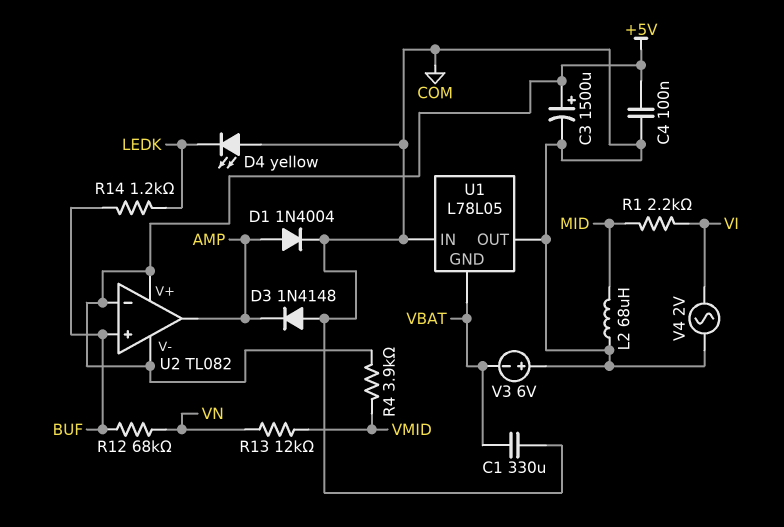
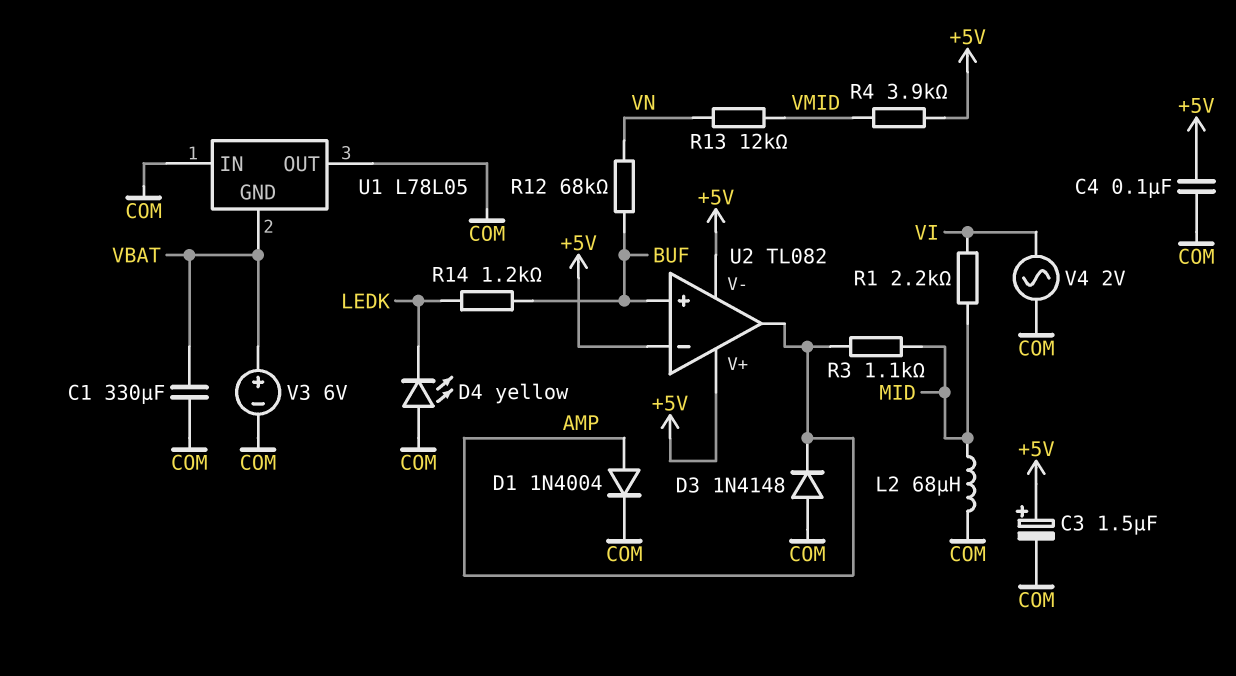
C3: 1500uF (plus +5V, minus COM) -> 1.5uF (plus +5V, minus COM)
R3: none -> 1.1k (AMP, MID)
V3: 6V (plus COM, minus VBAT) -> 6V (plus VBAT, minus COM)

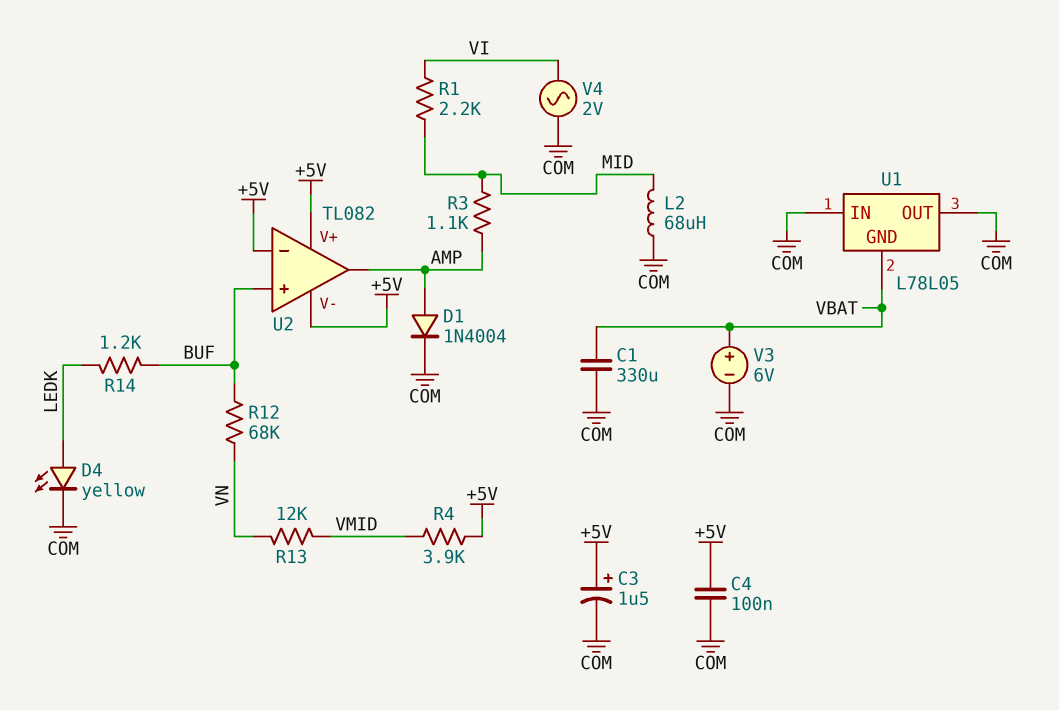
D3: diode 1N4148 (A COM, K AMP) -> none
D4: LED yellow (A COM, K LEDK) -> LED yellow (A LEDK, K COM)

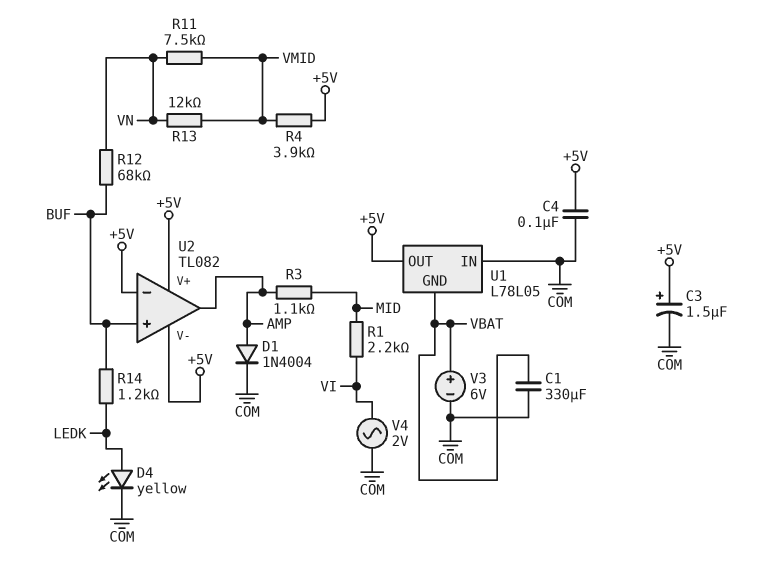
L2: 68uH (COM, MID) -> none
R11: none -> 7.5k (VMID, VN)
U1 pin OUT: COM -> +5V

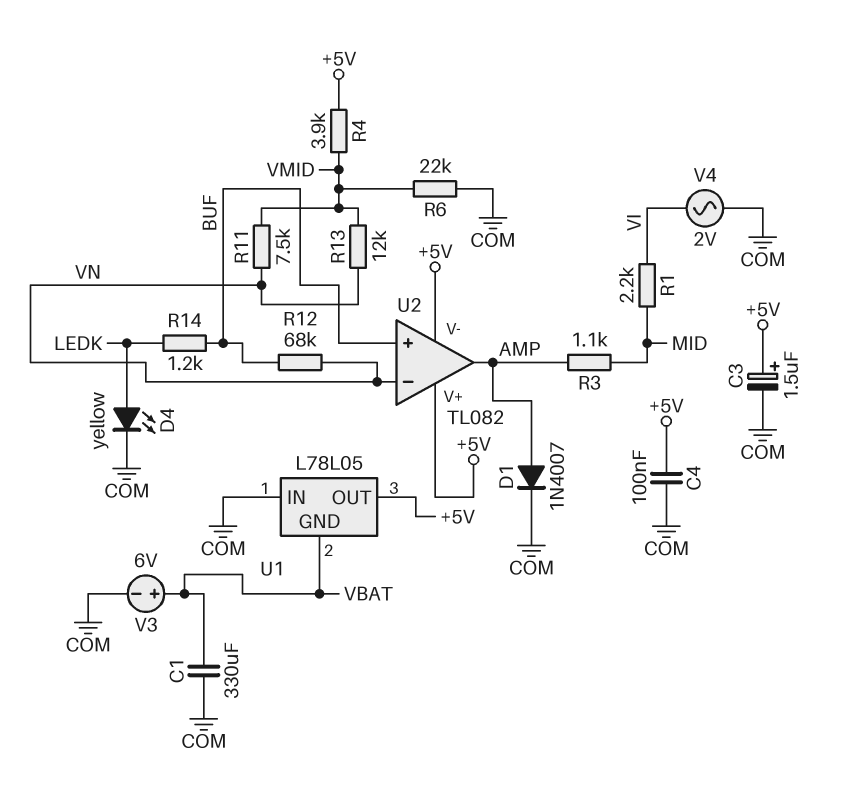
D1: diode 1N4004 (A AMP, K COM) -> diode 1N4007 (A AMP, K COM)
R6: none -> 22k (COM, VMID)
U2 pin in-: +5V -> VN

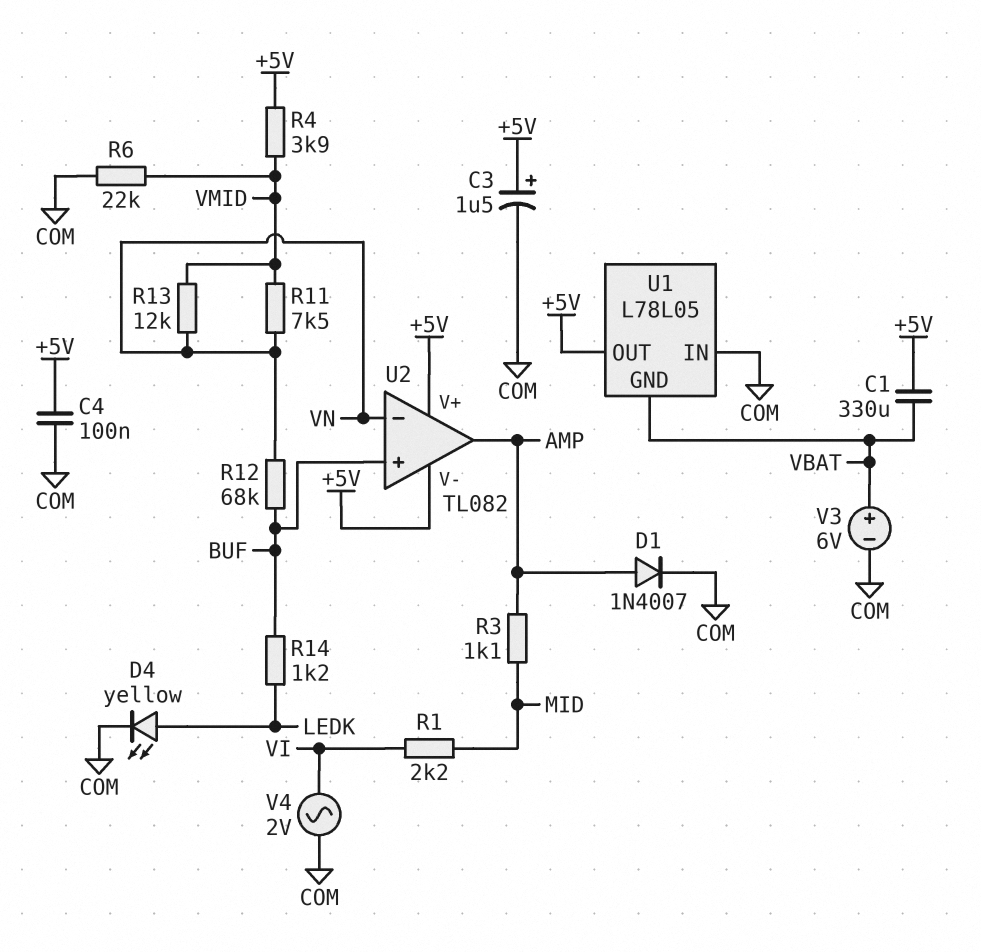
C1: 330uF (COM, VBAT) -> 330uF (+5V, VBAT)

